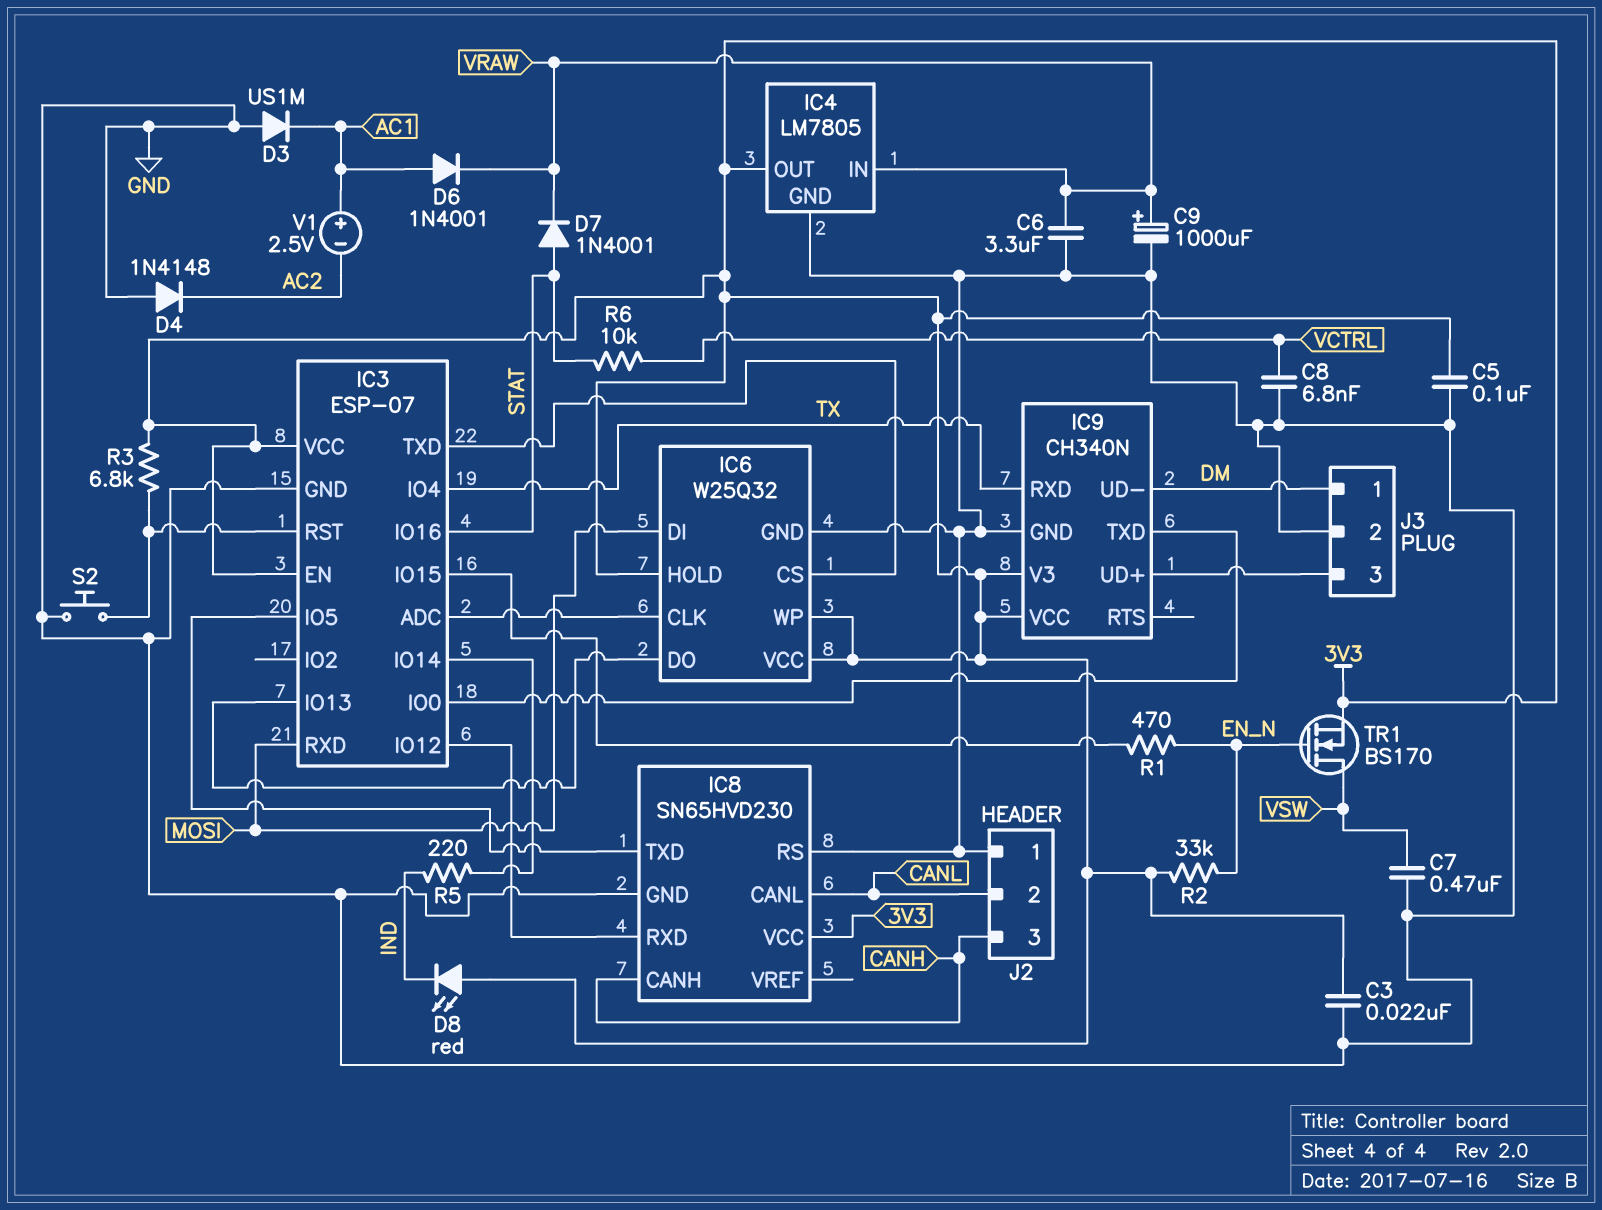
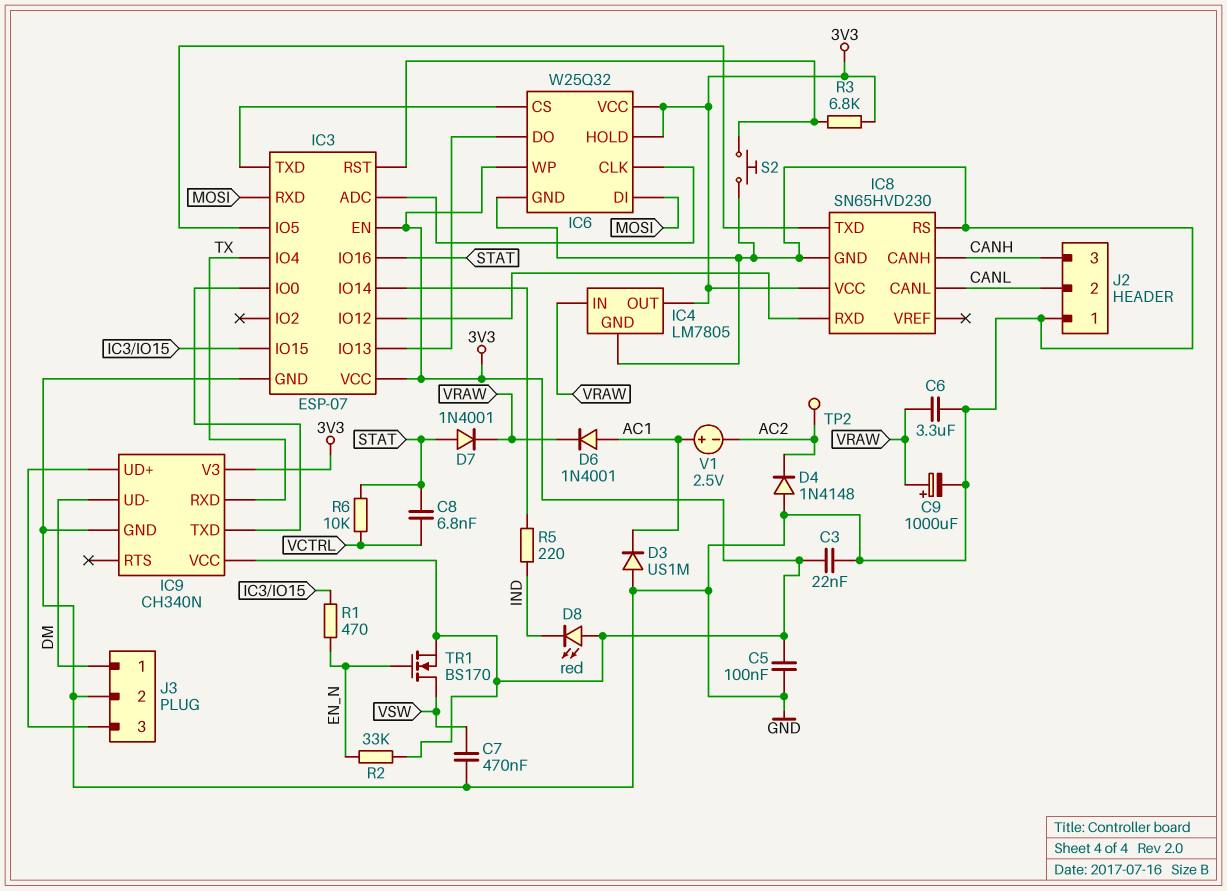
C8: 6.8nF (GND, VCTRL) -> 6.8nF (STAT, VCTRL)
TP2: none -> test point (AC2)

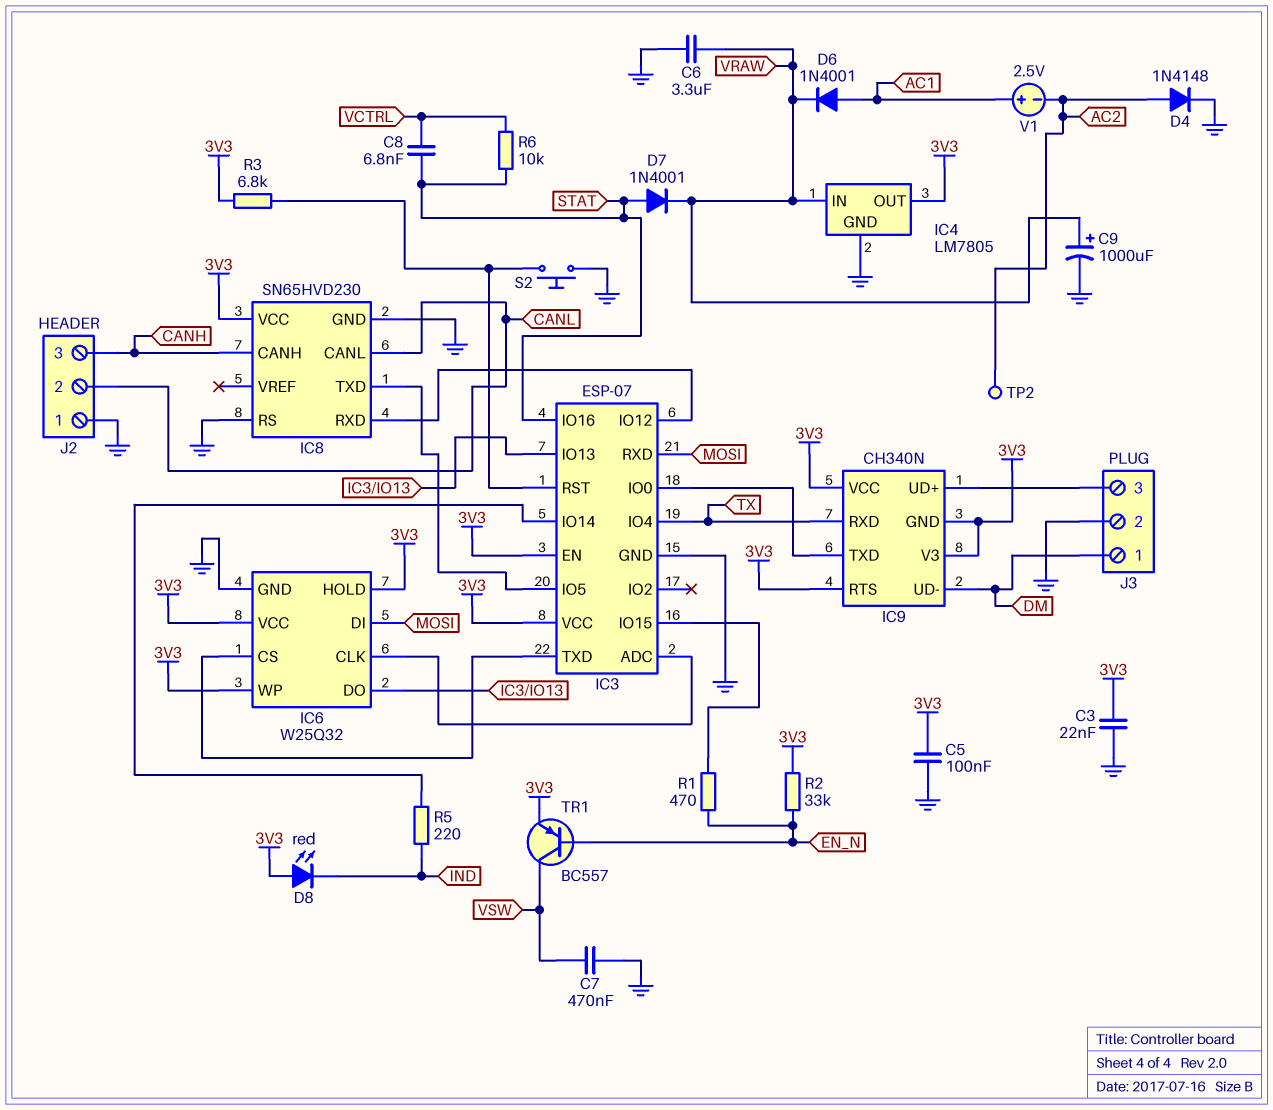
D3: diode US1M (A GND, K AC1) -> none
D4: diode 1N4148 (A GND, K AC2) -> diode 1N4148 (A AC2, K GND)
IC9 pin GND: GND -> 3V3
IC9 pin RTS: none -> 3V3
TR1: NMOS BS170 (G EN_N, D VSW, S 3V3) -> PNP BC557 (B EN_N, C VSW, E 3V3)

